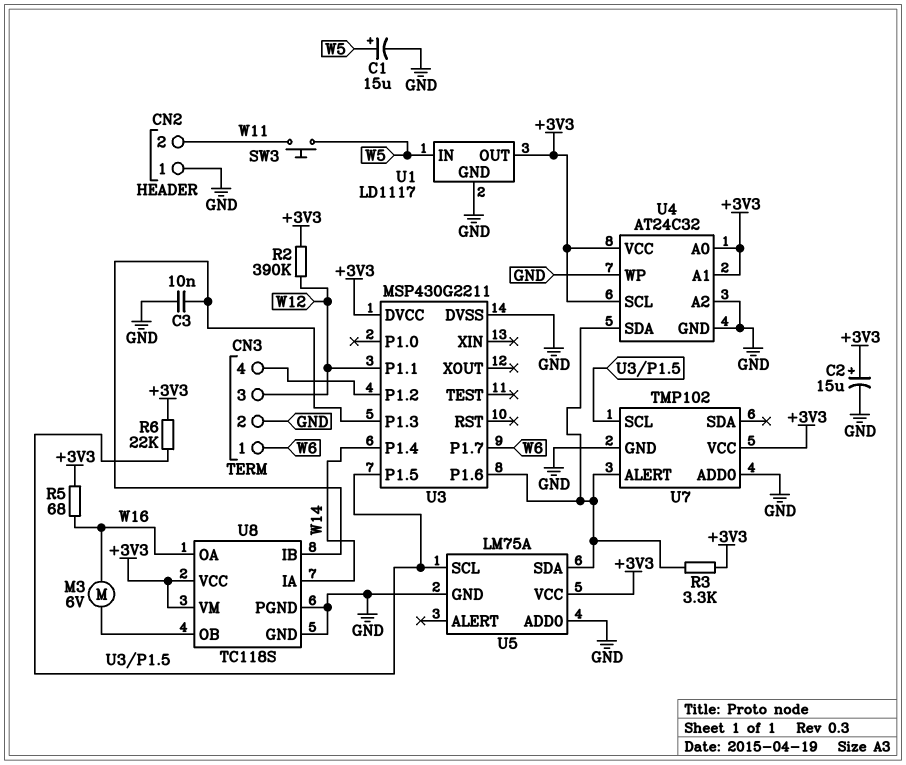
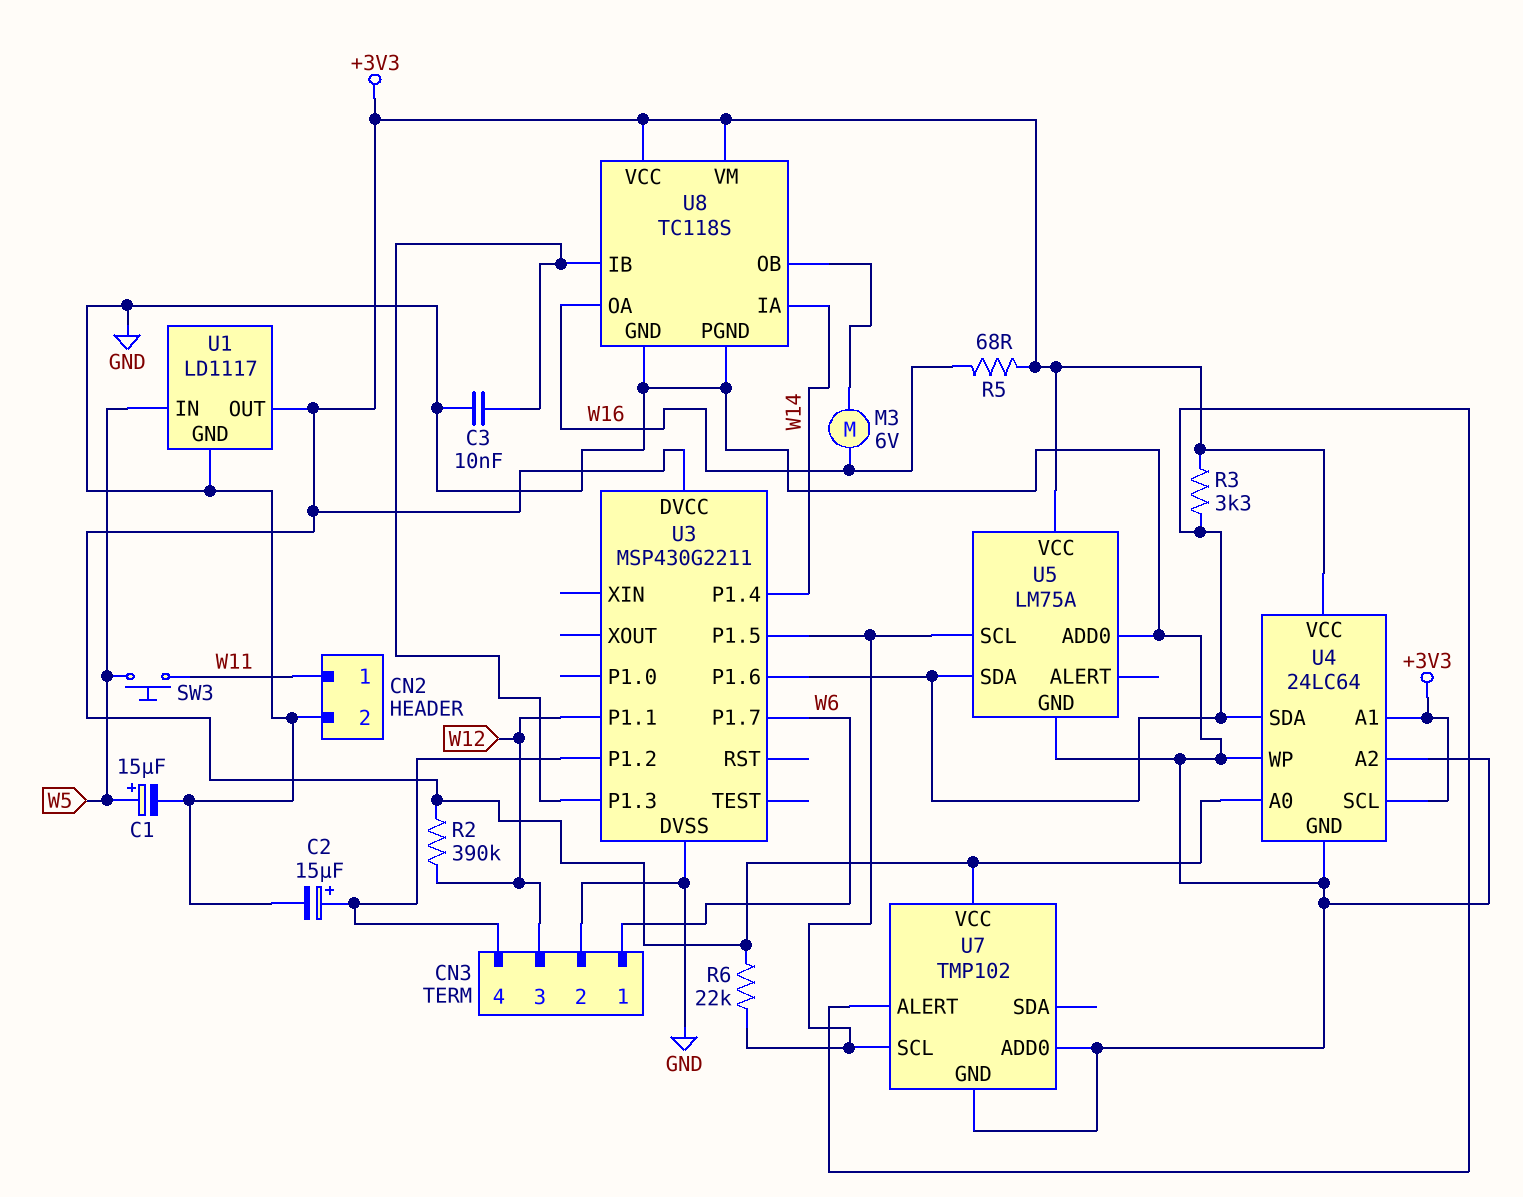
C2: 15uF (plus +3V3, minus GND) -> 15uF (plus CN3/4, minus GND)
CN2 pin 1: GND -> W11
CN2 pin 2: W11 -> GND
U4: AT24C32 -> 24LC64

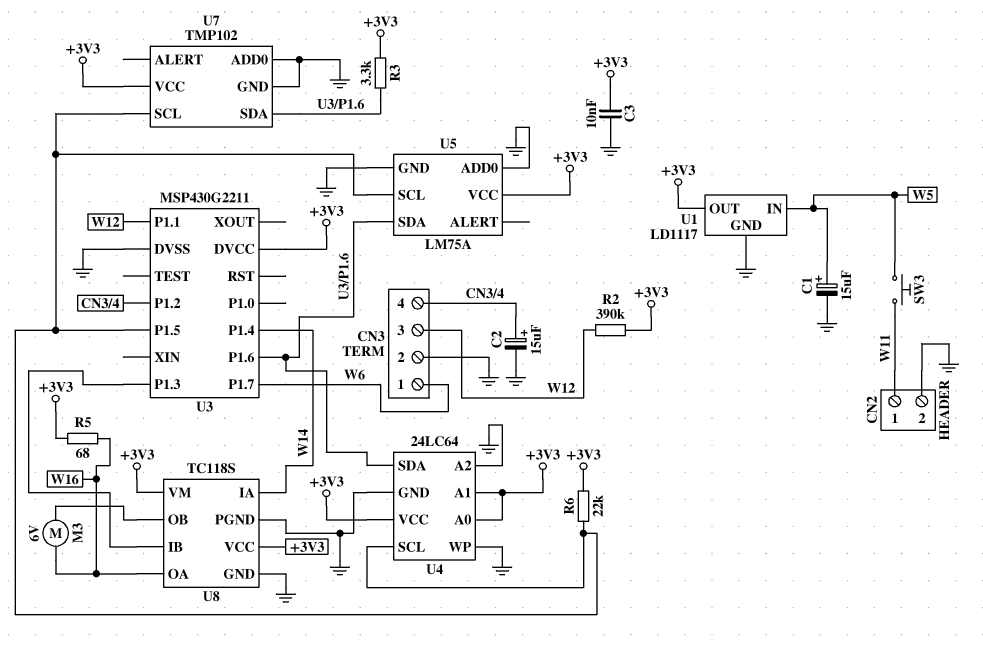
C3: 10nF (GND, U3/P1.3) -> 10nF (+3V3, GND)
U4 pin SCL: +3V3 -> U3/P1.5
U7 pin ALERT: U3/P1.6 -> none
U7 pin SDA: none -> U3/P1.6

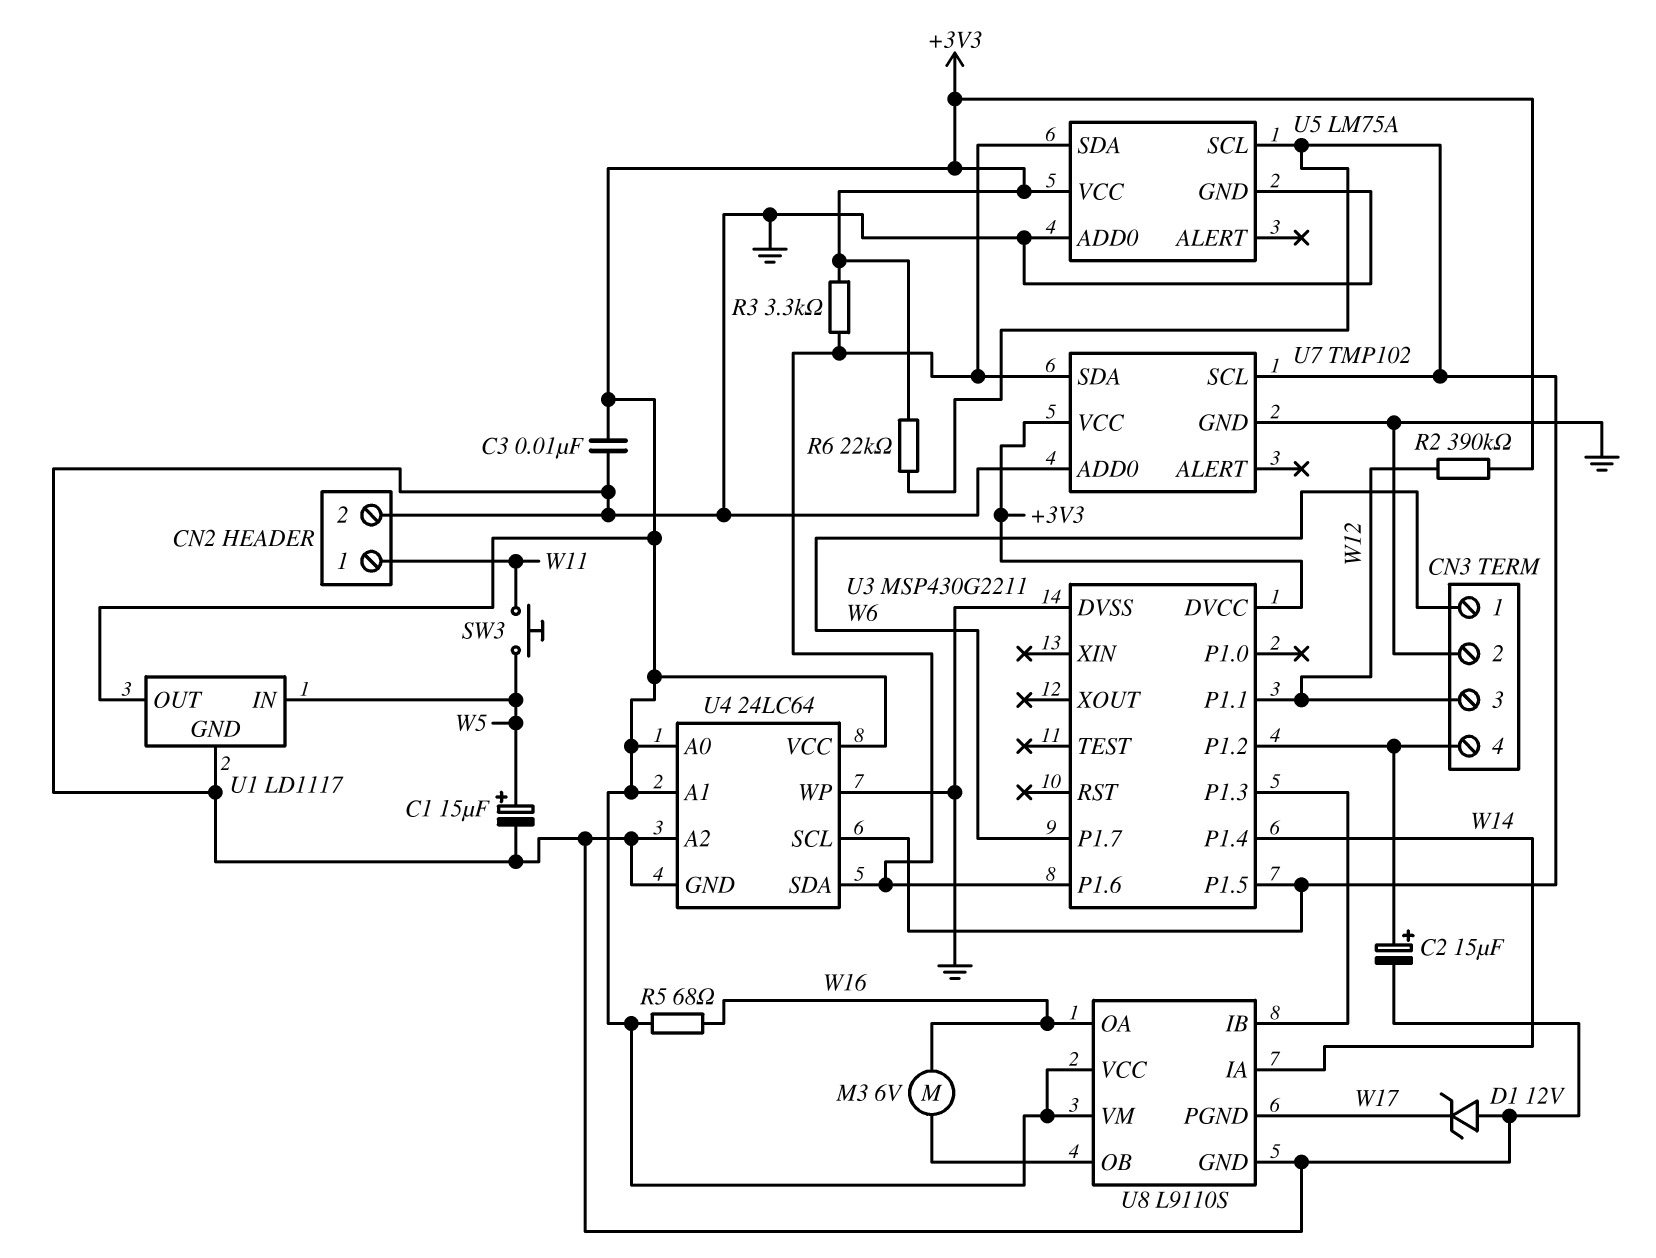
D1: none -> zener 12V (A GND, K W17)
U8: TC118S -> L9110S
U8 pin PGND: GND -> W17

